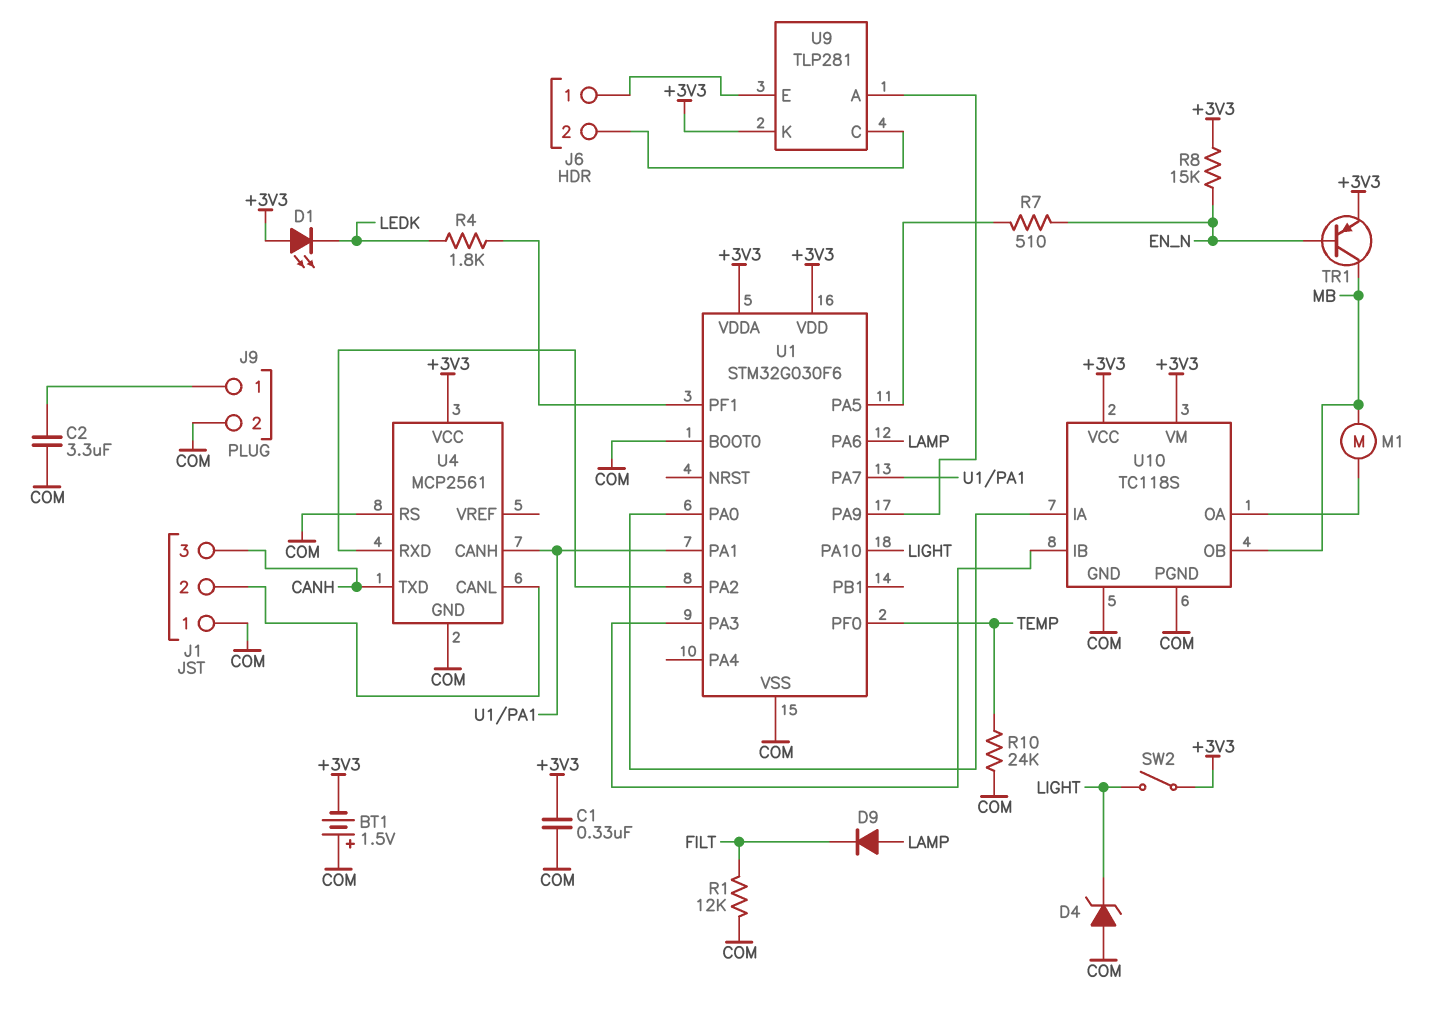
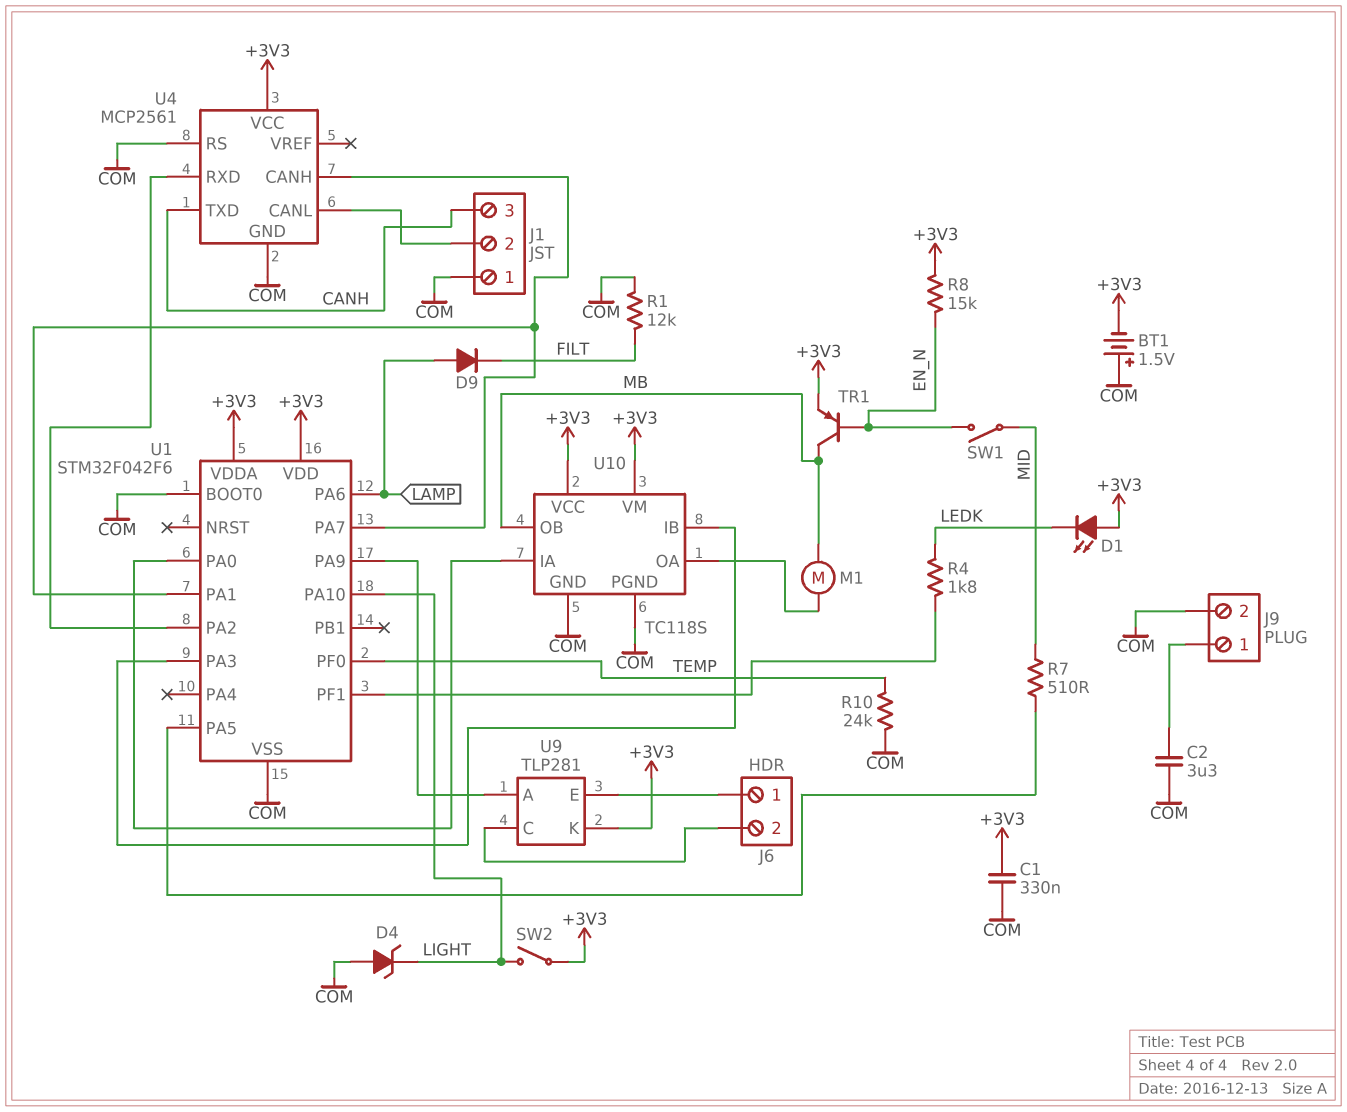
R7: 510 (EN_N, U1/PA5) -> 510 (MID, U1/PA5)
SW1: none -> switch (EN_N, MID)
U1: STM32G030F6 -> STM32F042F6

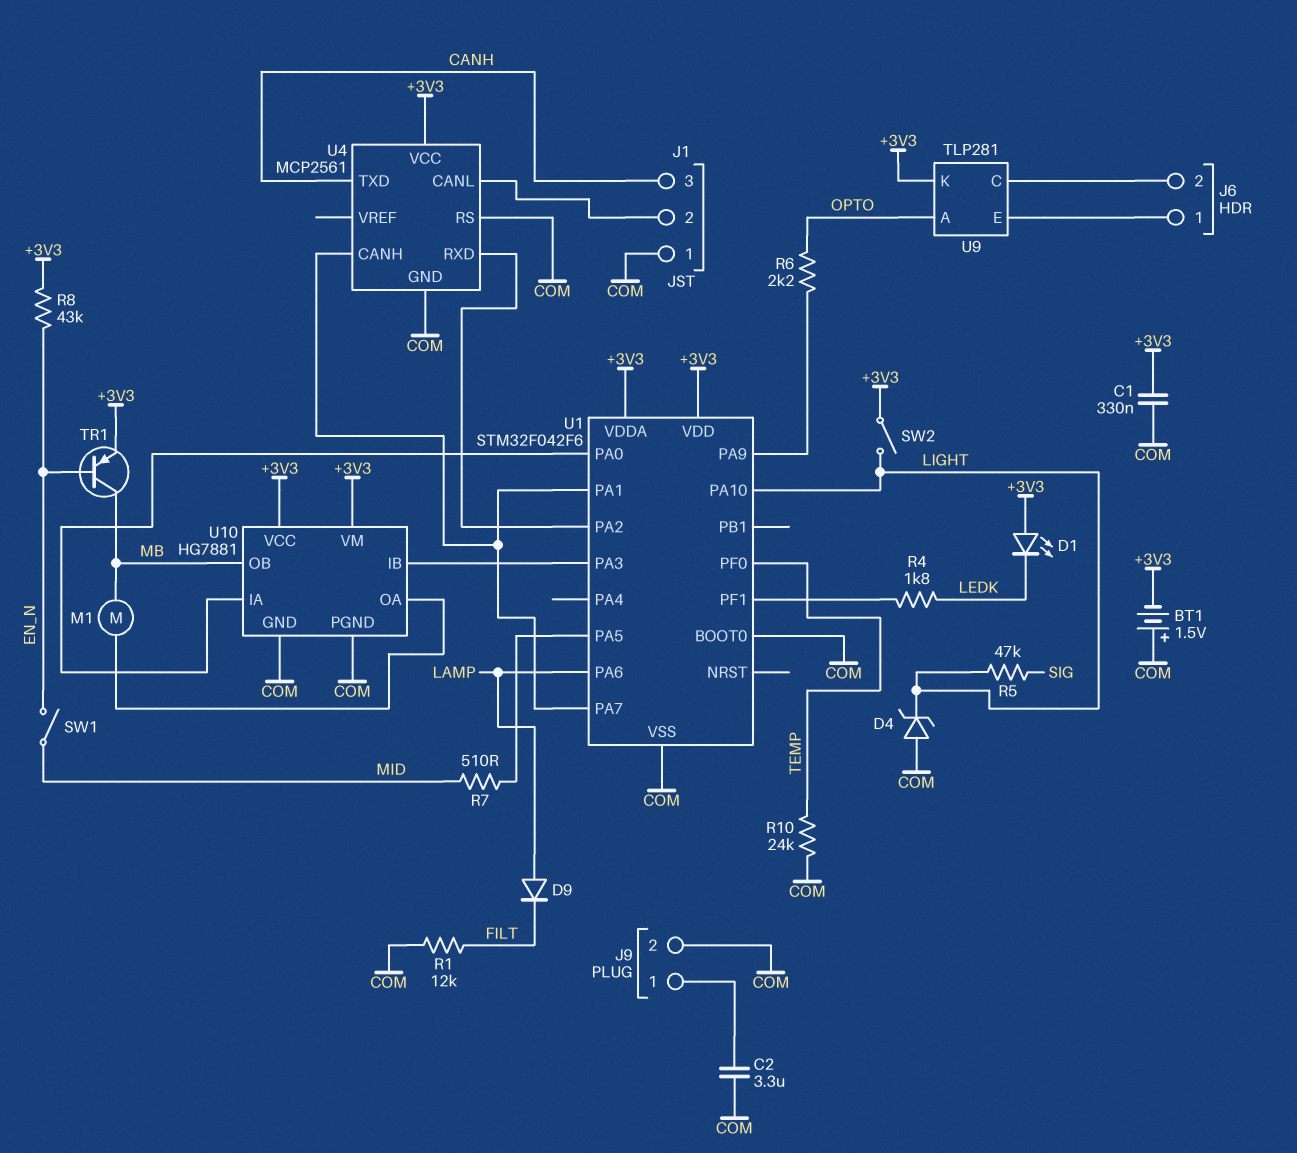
R5: none -> 47k (LIGHT, SIG)
R6: none -> 2.2k (OPTO, U1/PA9)
R8: 15k (+3V3, EN_N) -> 43k (+3V3, EN_N)
U9 pin A: U1/PA9 -> OPTO
U10: TC118S -> HG7881

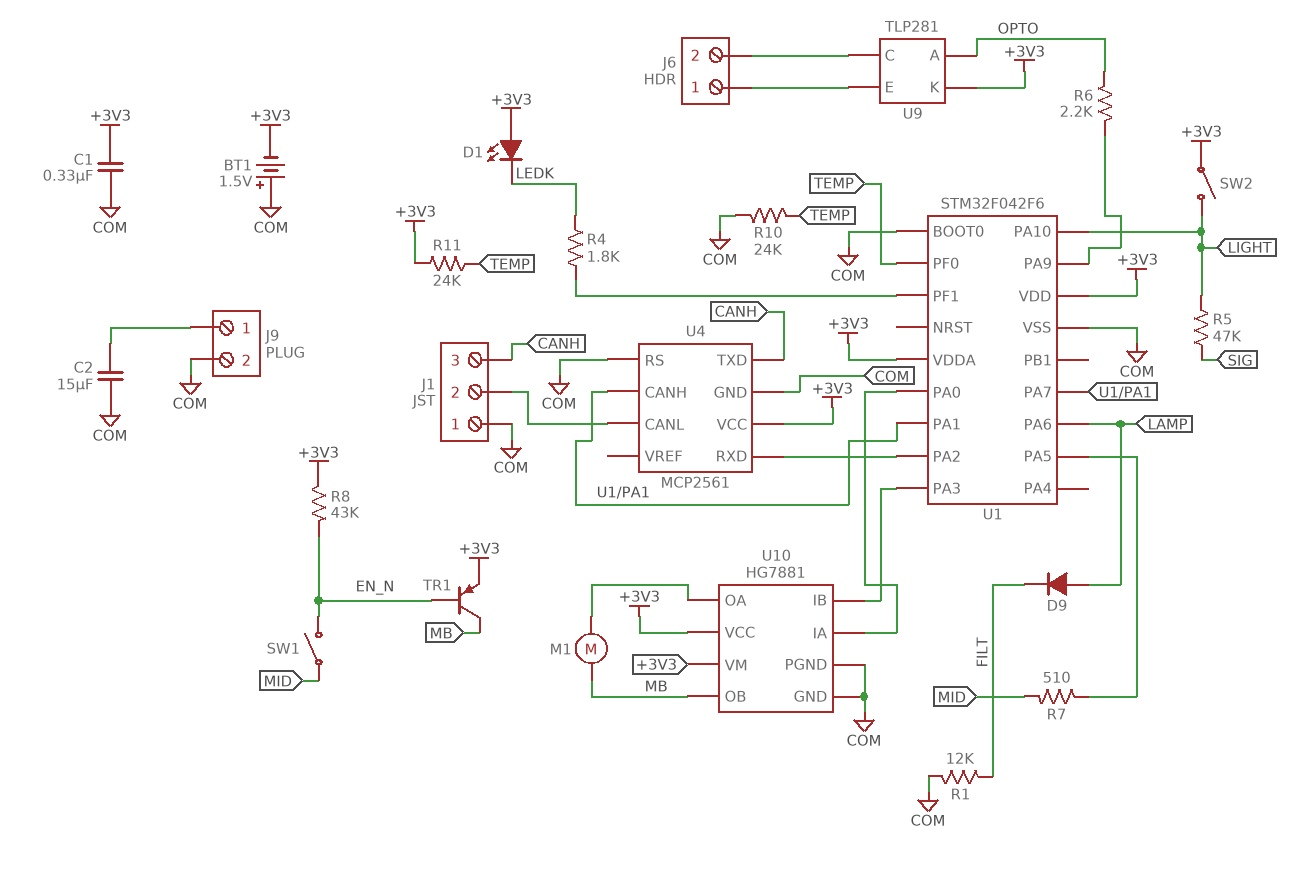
C2: 3.3uF (COM, J9/1) -> 15uF (COM, J9/1)
D4: zener (A COM, K LIGHT) -> none
R11: none -> 24k (+3V3, TEMP)

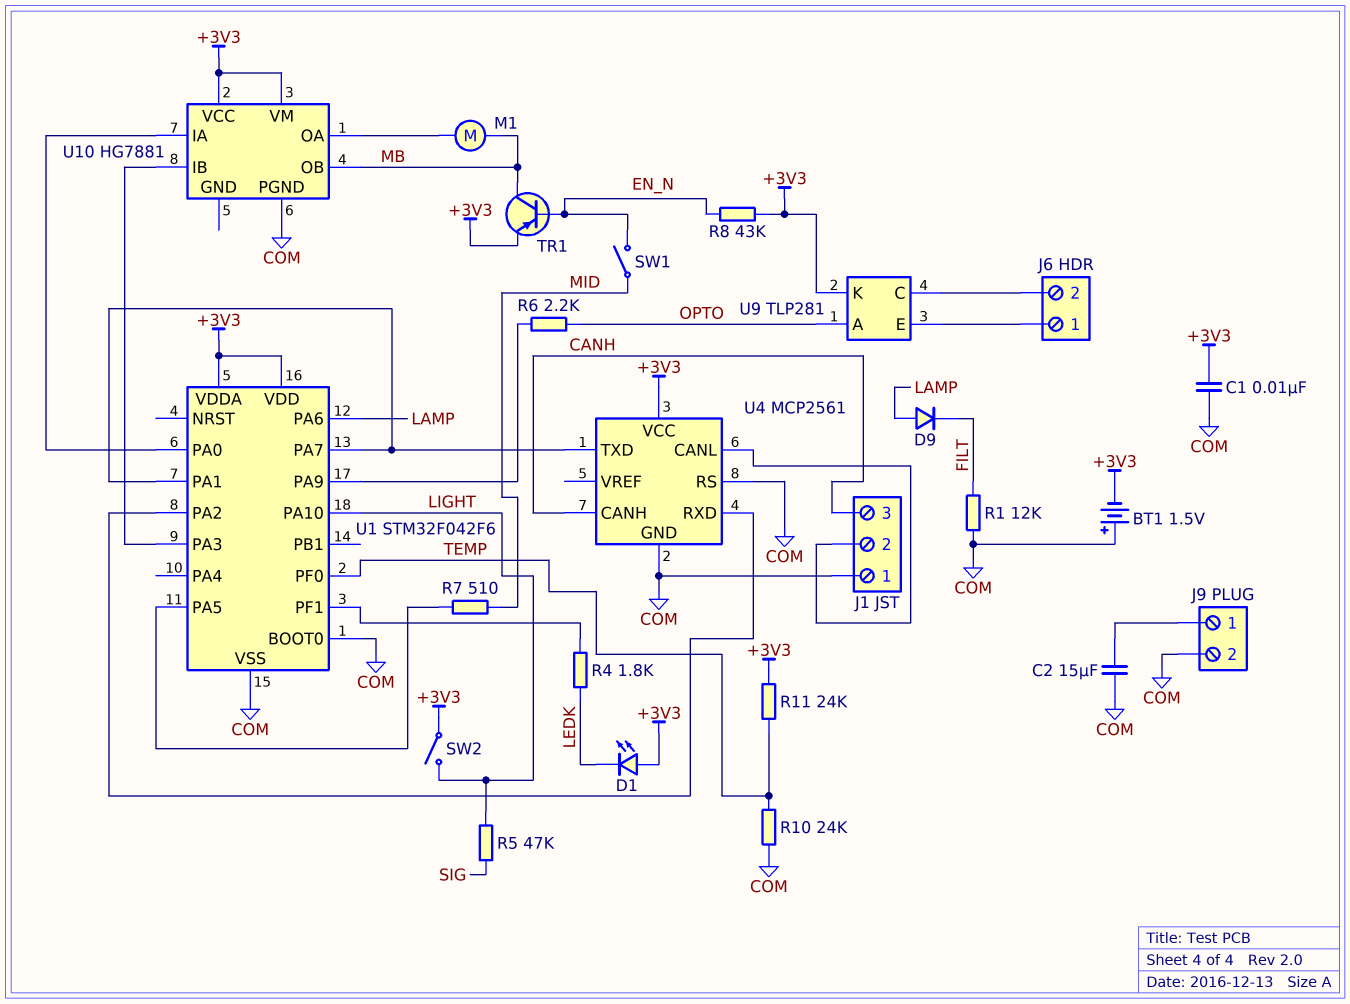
C1: 330nF (+3V3, COM) -> 10nF (+3V3, COM)
U4 pin CANH: U1/PA1 -> CANH
U4 pin TXD: CANH -> U1/PA1
U10 pin GND: COM -> none

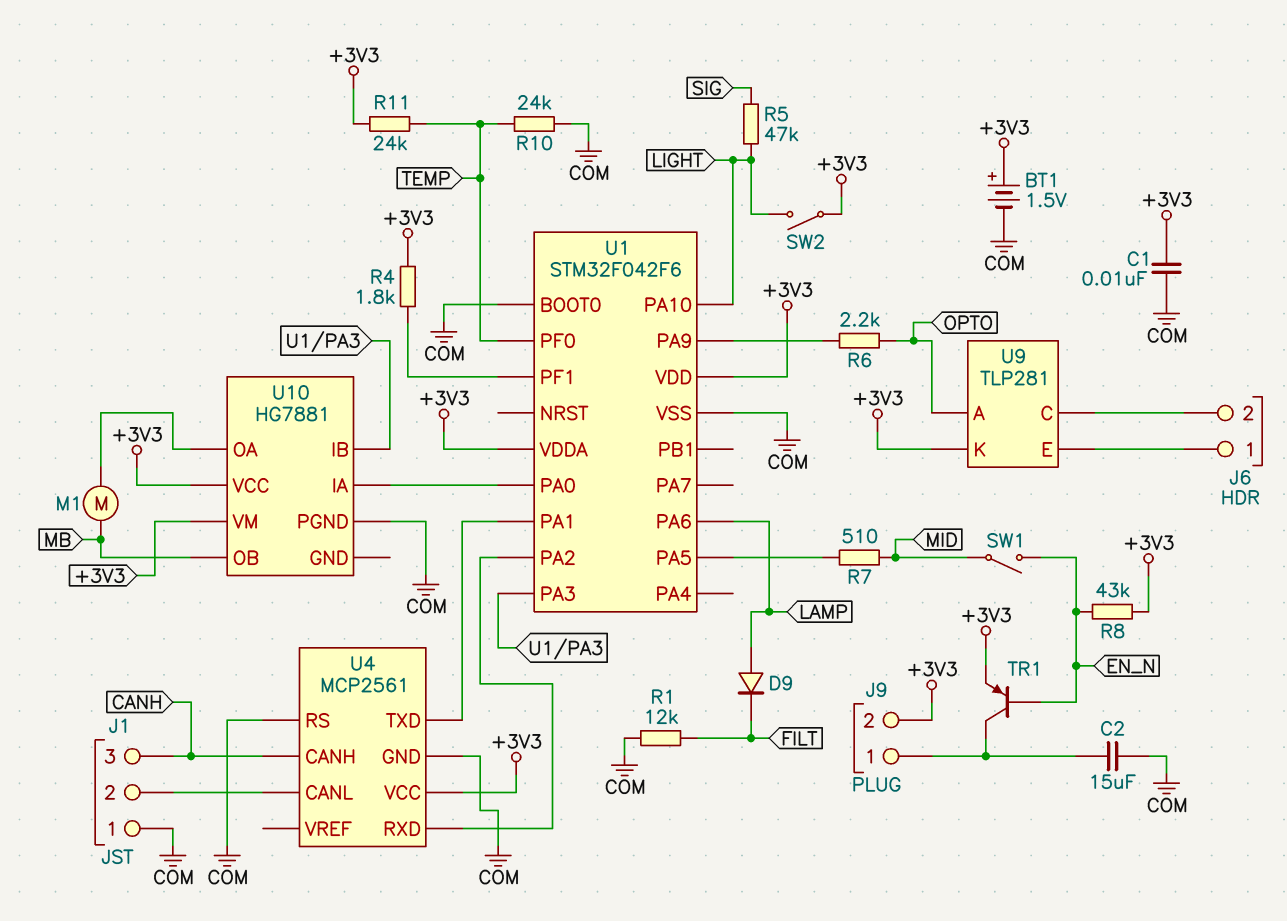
BT1: 1.5V (plus COM, minus +3V3) -> 1.5V (plus +3V3, minus COM)
D1: LED (A +3V3, K LEDK) -> none
J9 pin 2: COM -> +3V3
R4: 1.8k (LEDK, U1/PF1) -> 1.8k (+3V3, U1/PF1)
TR1: PNP (B EN_N, C MB, E +3V3) -> PNP (B EN_N, C J9/1, E +3V3)
U1 pin PA7: U1/PA1 -> none

